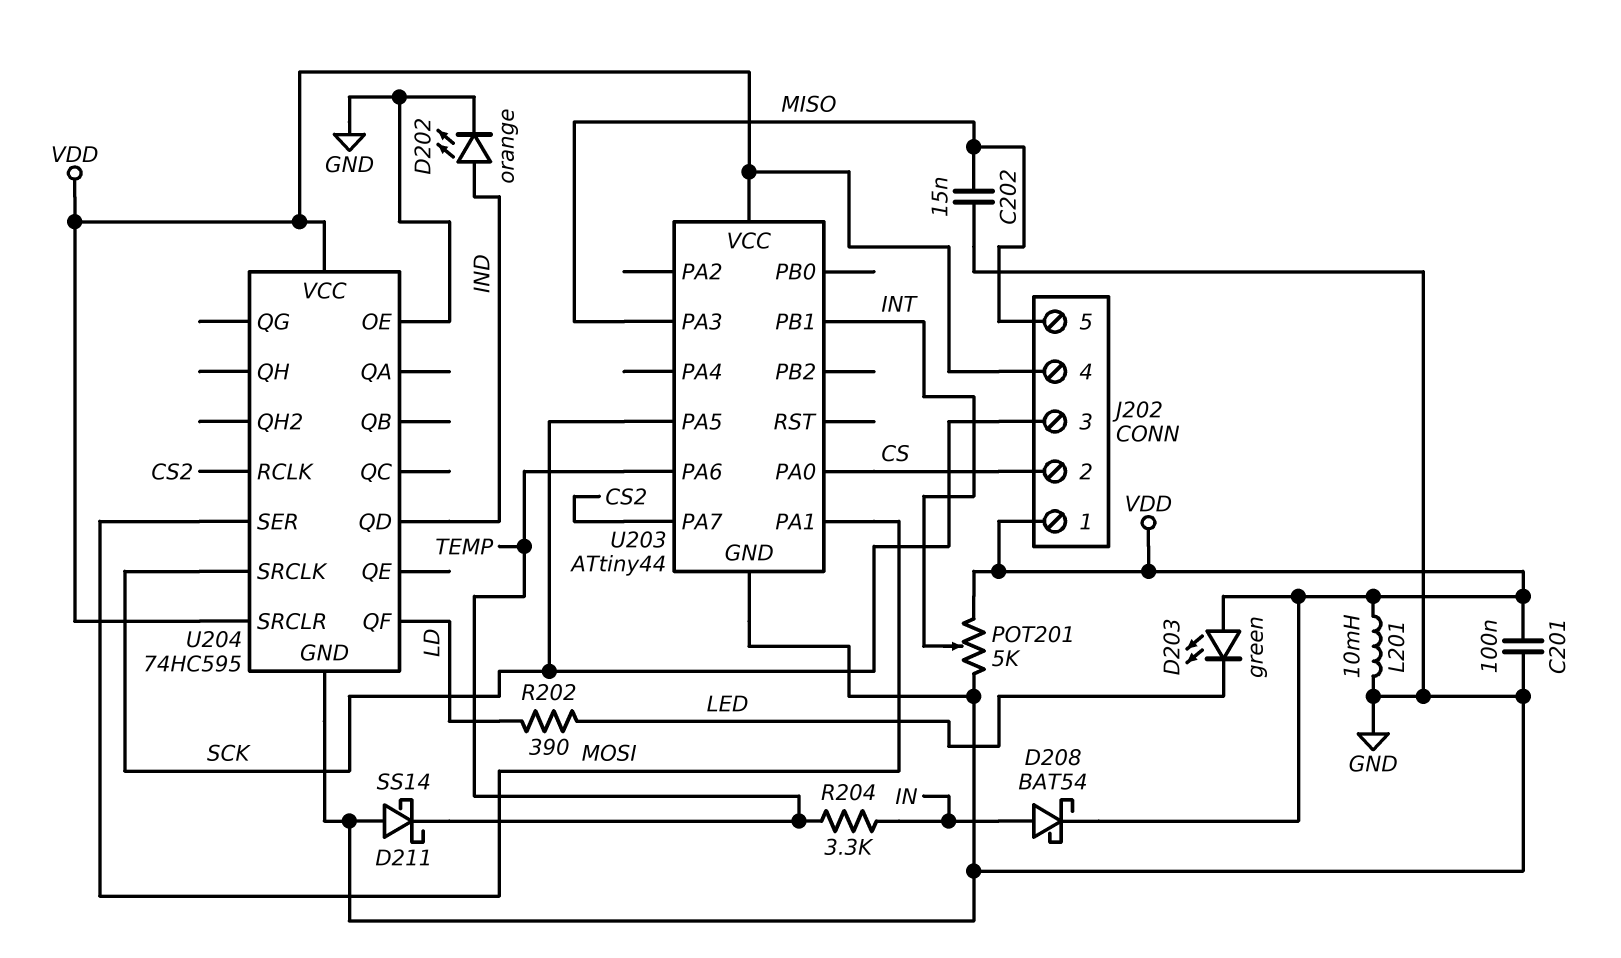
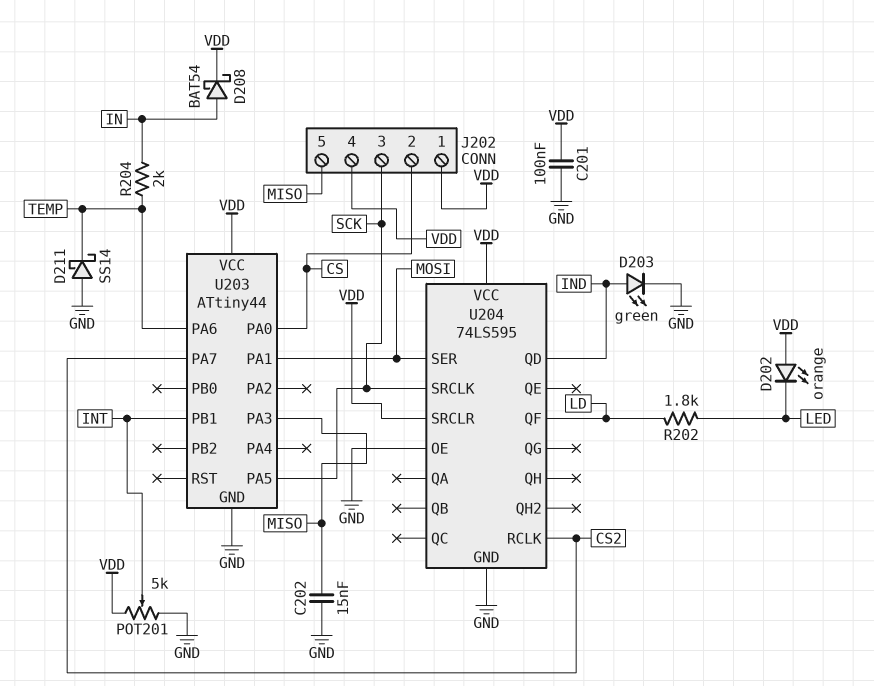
D202: LED orange (A IND, K GND) -> LED orange (A VDD, K LED)
D203: LED green (A VDD, K LED) -> LED green (A IND, K GND)
L201: 10mH (GND, VDD) -> none
R202: 390 (LD, LED) -> 1.8k (LD, LED)
R204: 3.3k (IN, TEMP) -> 2k (IN, TEMP)
U204: 74HC595 -> 74LS595

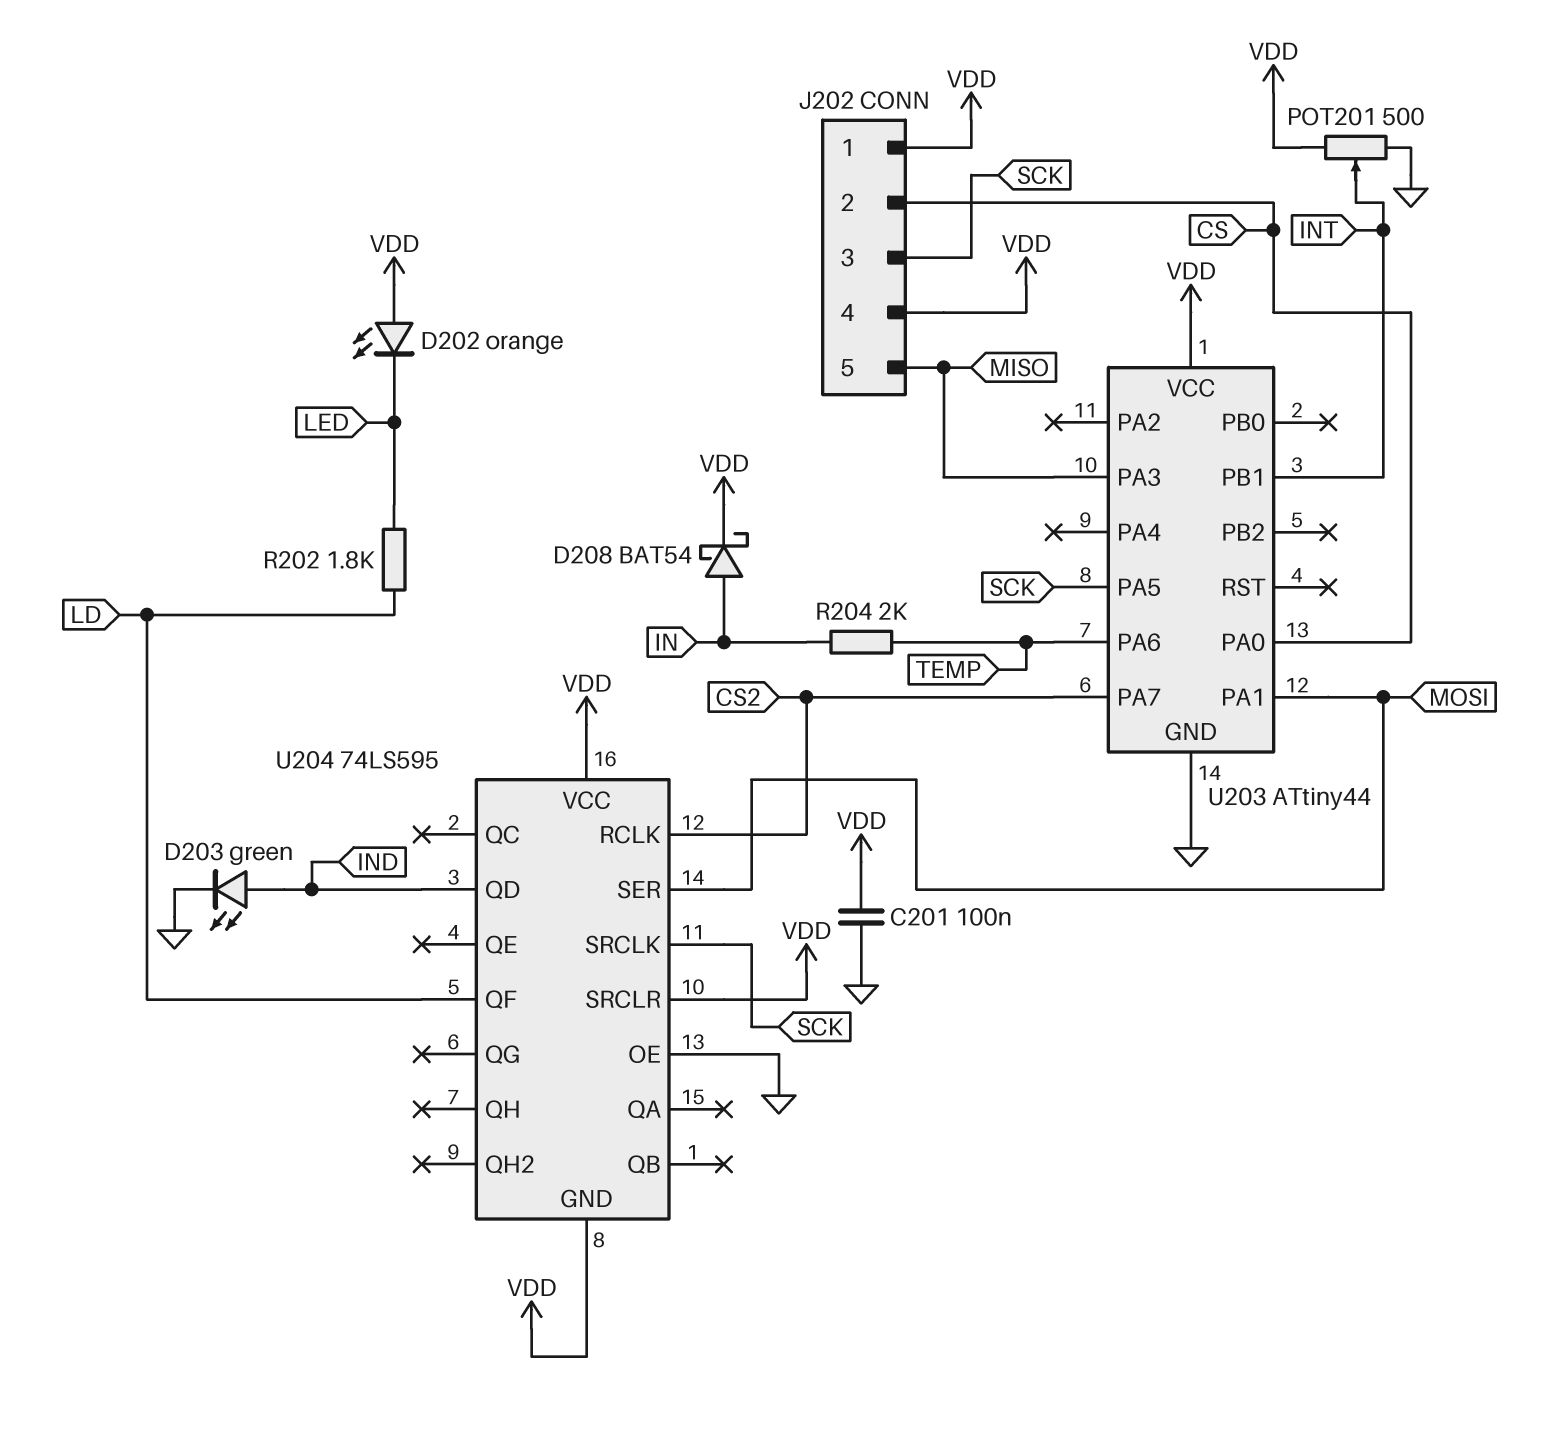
C202: 15nF (GND, MISO) -> none
D211: schottky SS14 (A GND, K TEMP) -> none
POT201: 5k (GND, VDD, wiper INT) -> 500 (GND, VDD, wiper INT)
U204 pin GND: GND -> VDD

